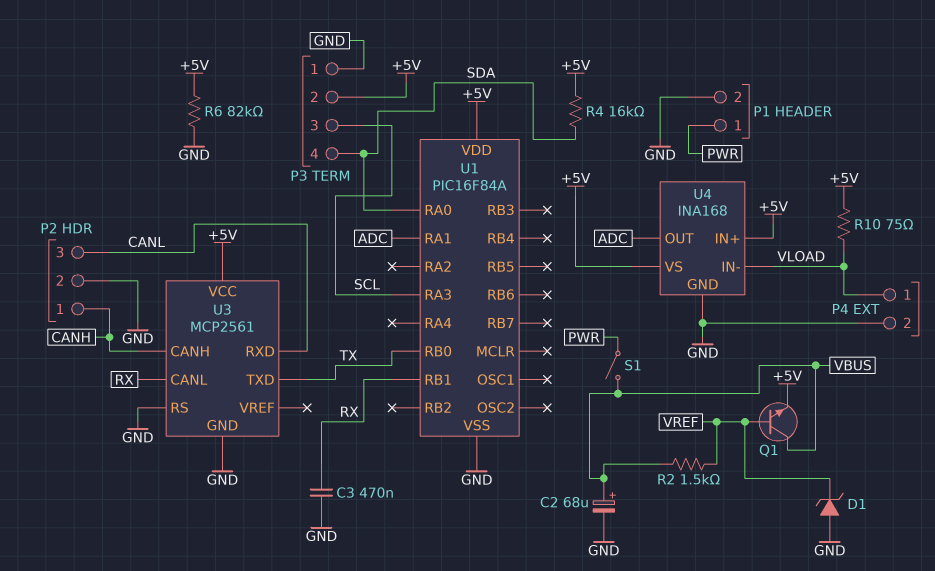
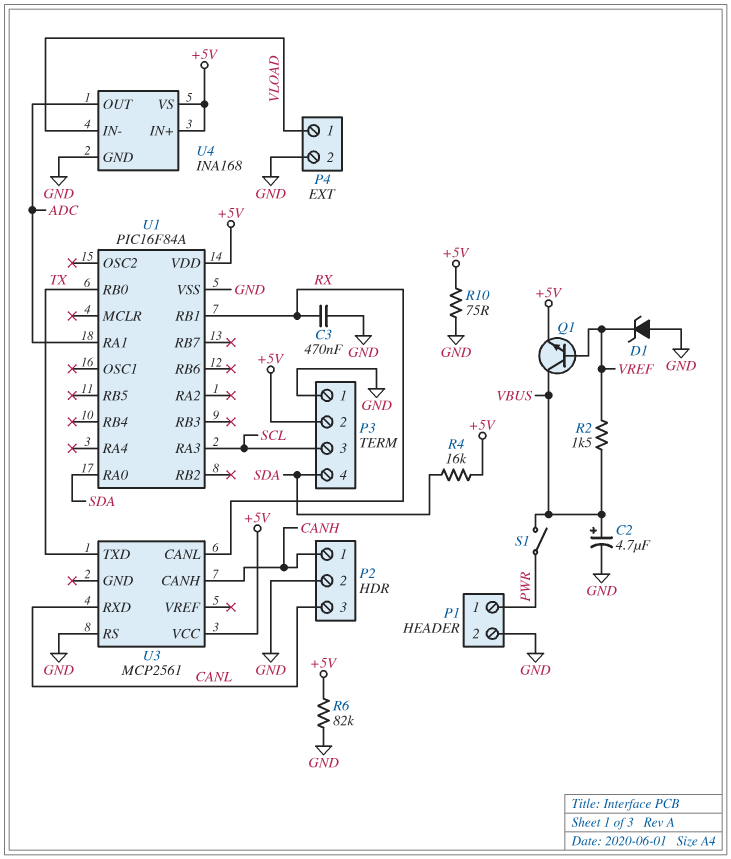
C2: 68uF (plus VBUS, minus GND) -> 4.7uF (plus VBUS, minus GND)
R10: 75 (+5V, VLOAD) -> 75 (+5V, GND)
U3 pin GND: GND -> none

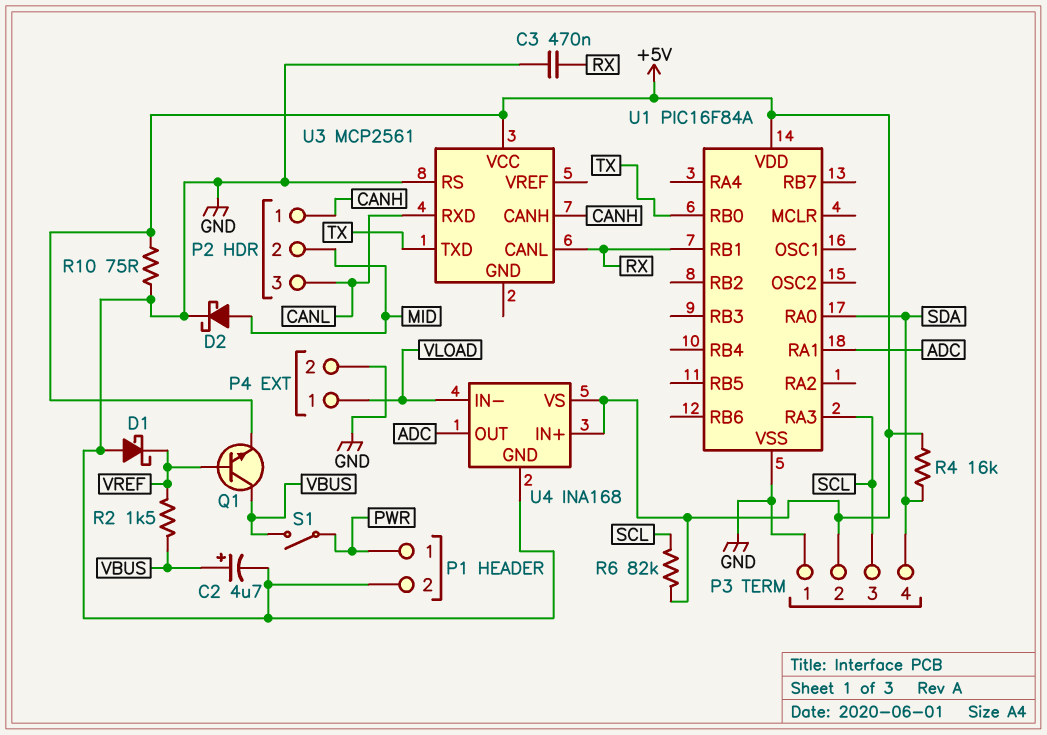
D1: zener (A GND, K VREF) -> schottky (A GND, K VREF)
D2: none -> schottky (A MID, K GND)
P2 pin 2: GND -> MID
R6: 82k (+5V, GND) -> 82k (+5V, SCL)

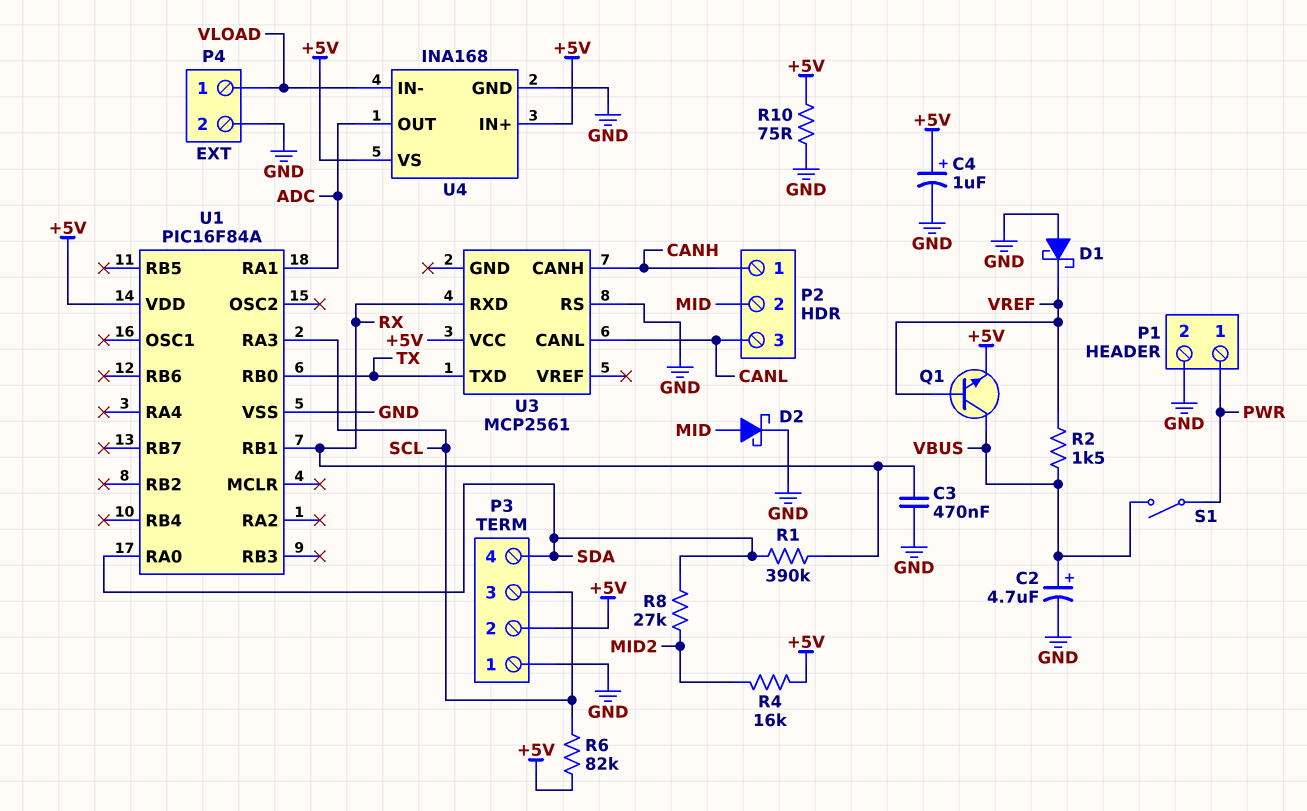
C4: none -> 1uF (plus +5V, minus GND)
R1: none -> 390k (RX, SDA)
R4: 16k (+5V, SDA) -> 16k (+5V, MID2)
R8: none -> 27k (MID2, SDA)
U3 pin CANL: RX -> CANL
U3 pin RXD: CANL -> RX

